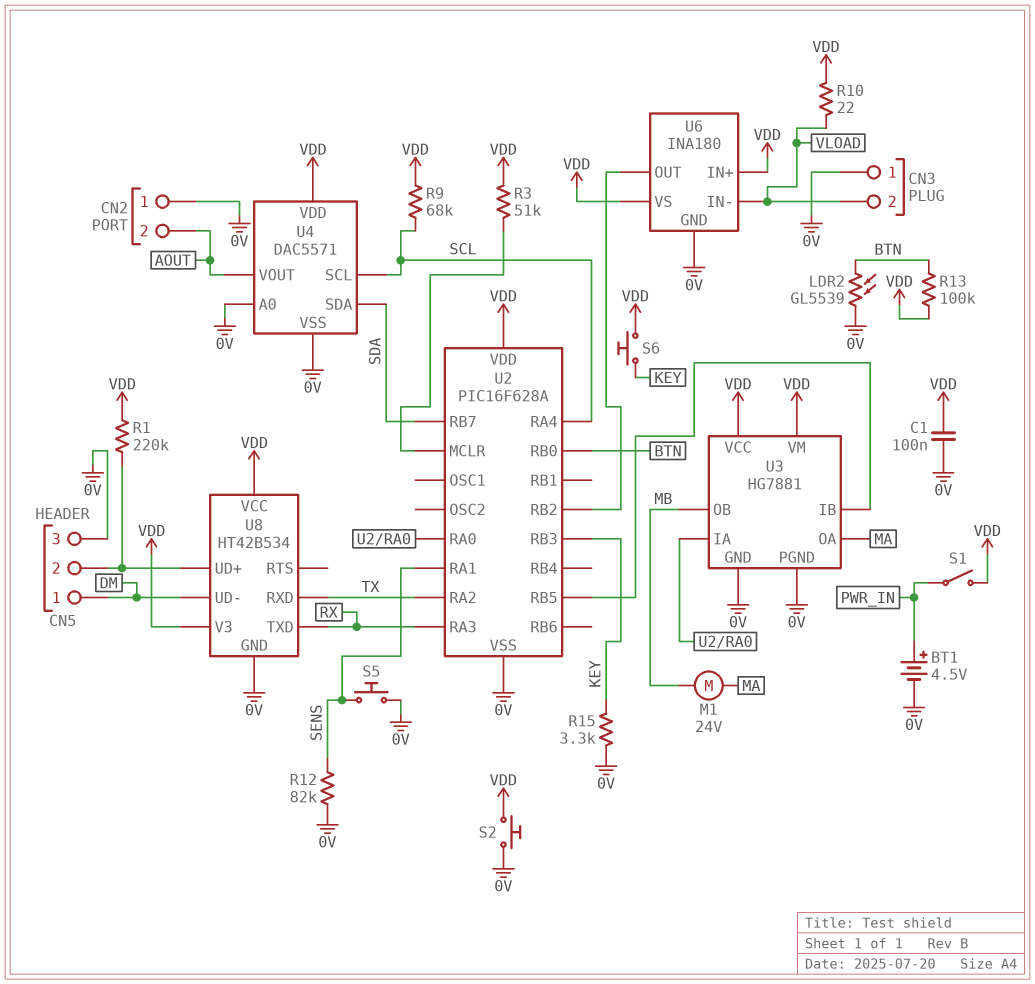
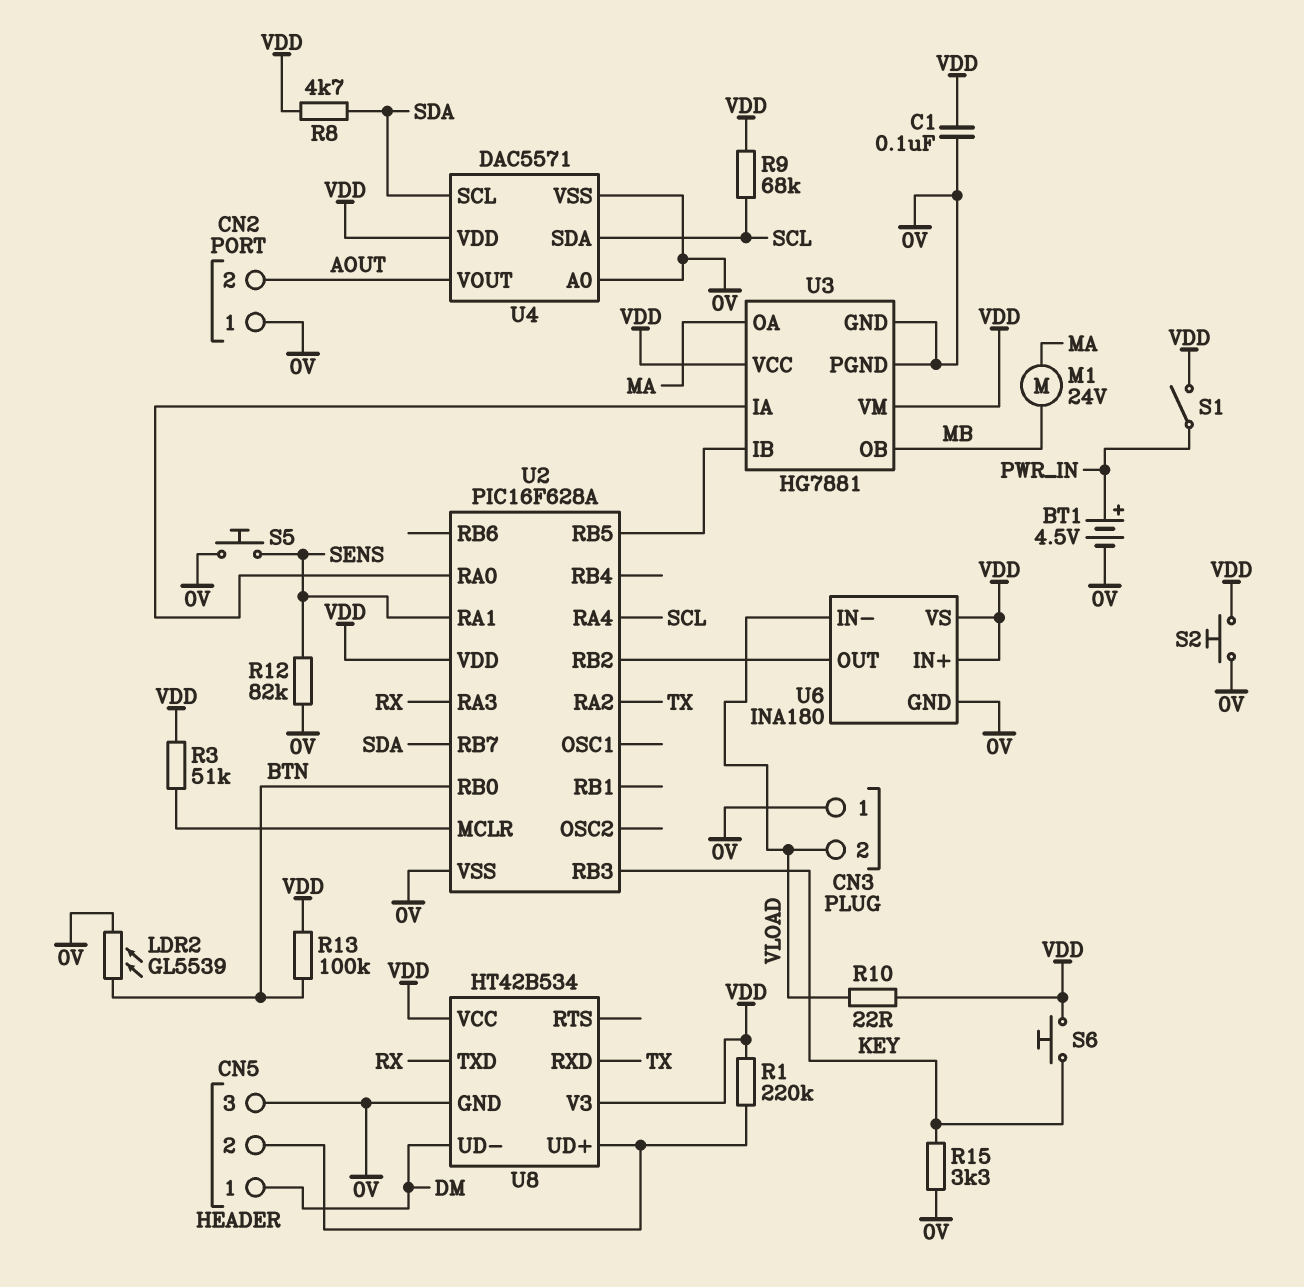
R8: none -> 4.7k (SDA, VDD)
U4 pin SCL: SCL -> SDA
U4 pin SDA: SDA -> SCL

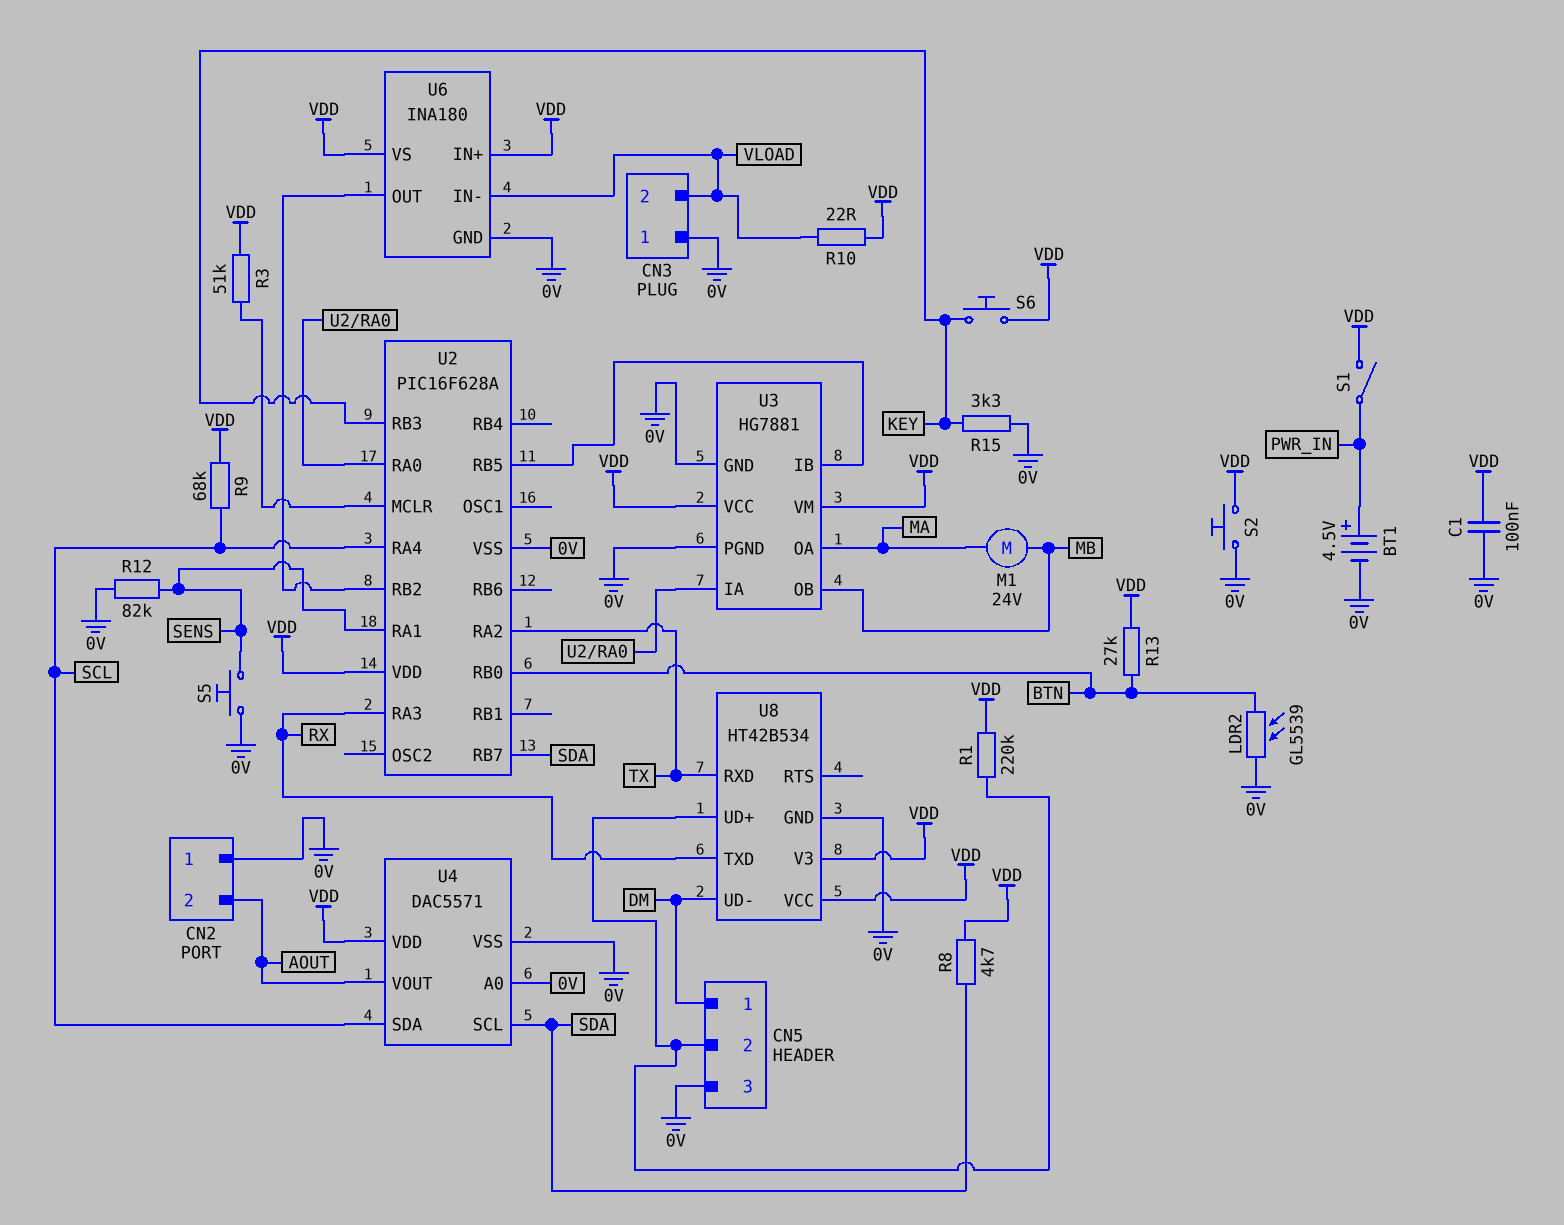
R13: 100k (BTN, VDD) -> 27k (BTN, VDD)

